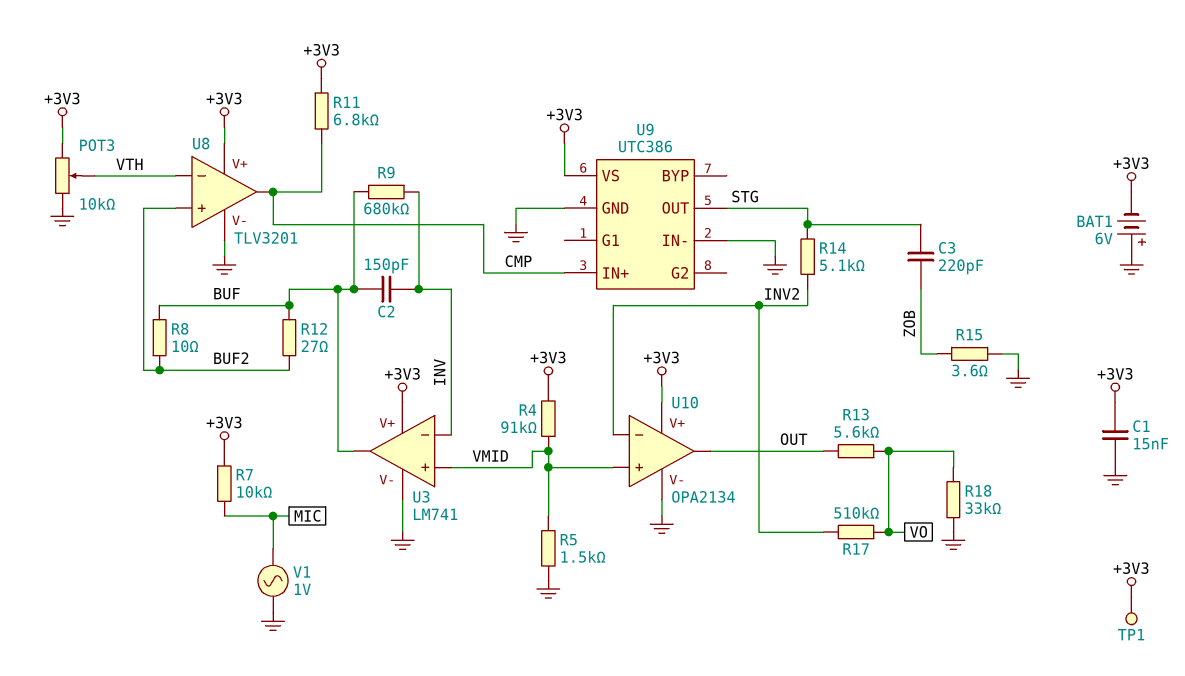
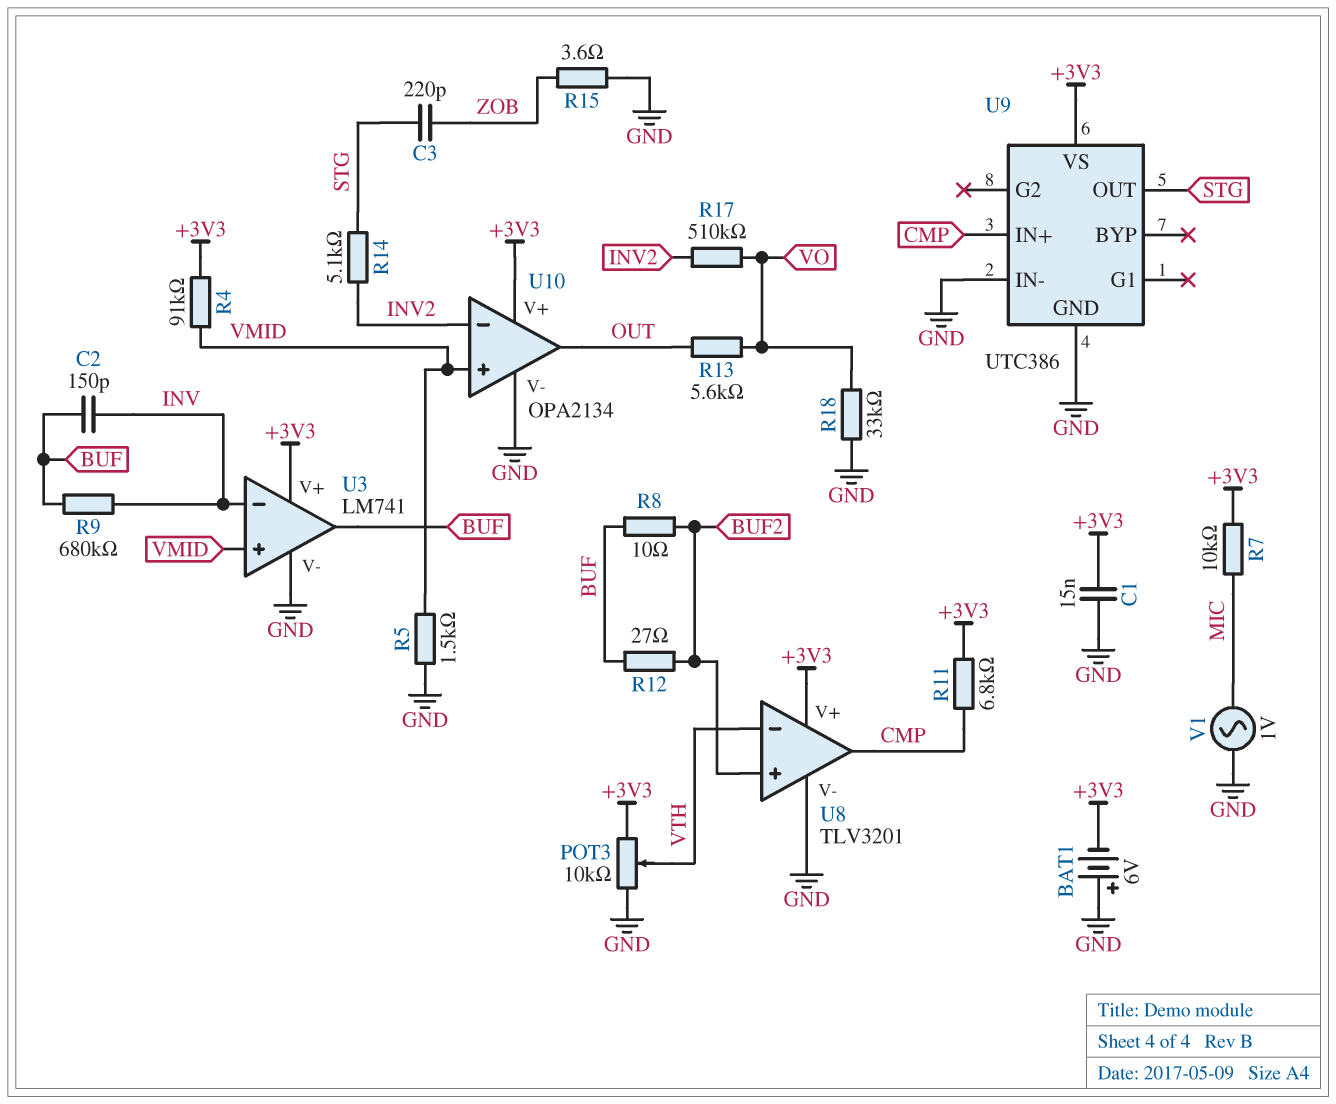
TP1: test point (+3V3) -> none

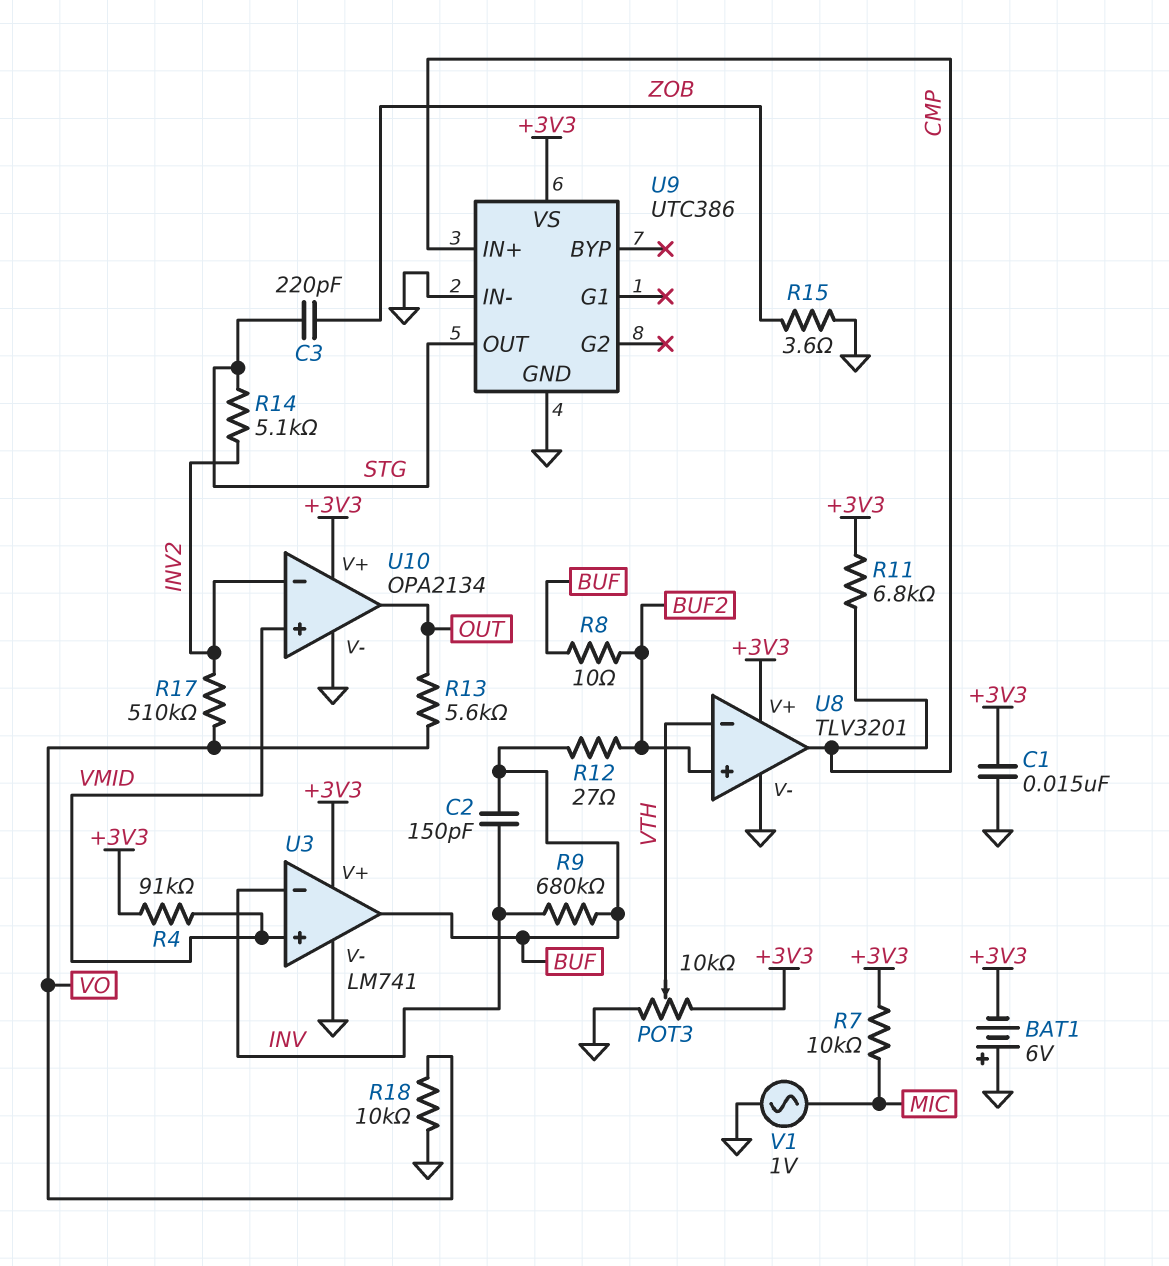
R5: 1.5k (GND, VMID) -> none
R18: 33k (GND, VO) -> 10k (GND, VO)

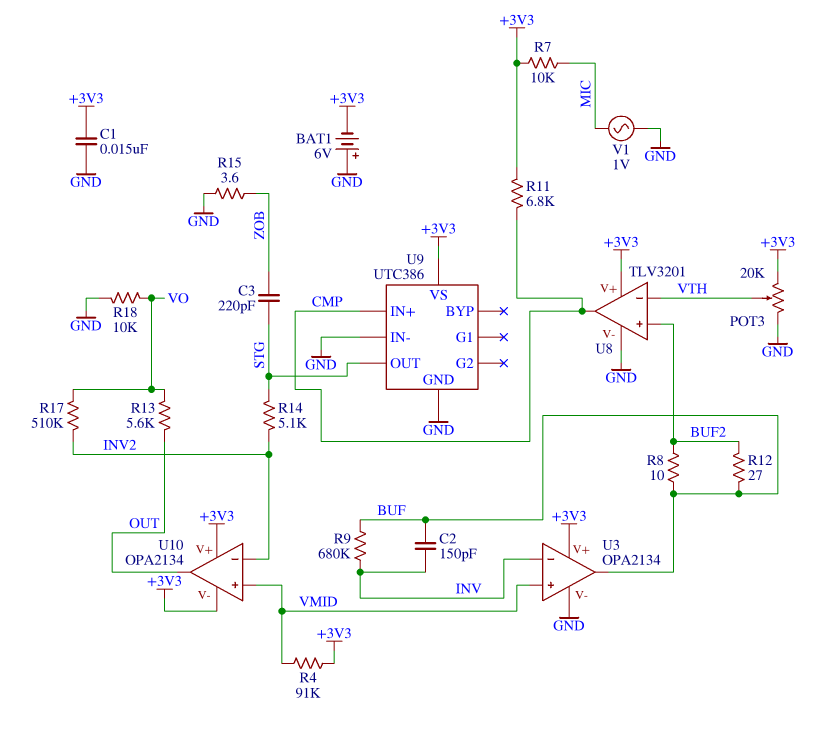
POT3: 10k (+3V3, GND, wiper VTH) -> 20k (+3V3, GND, wiper VTH)
U3: LM741 -> OPA2134
U10 pin V-: GND -> +3V3

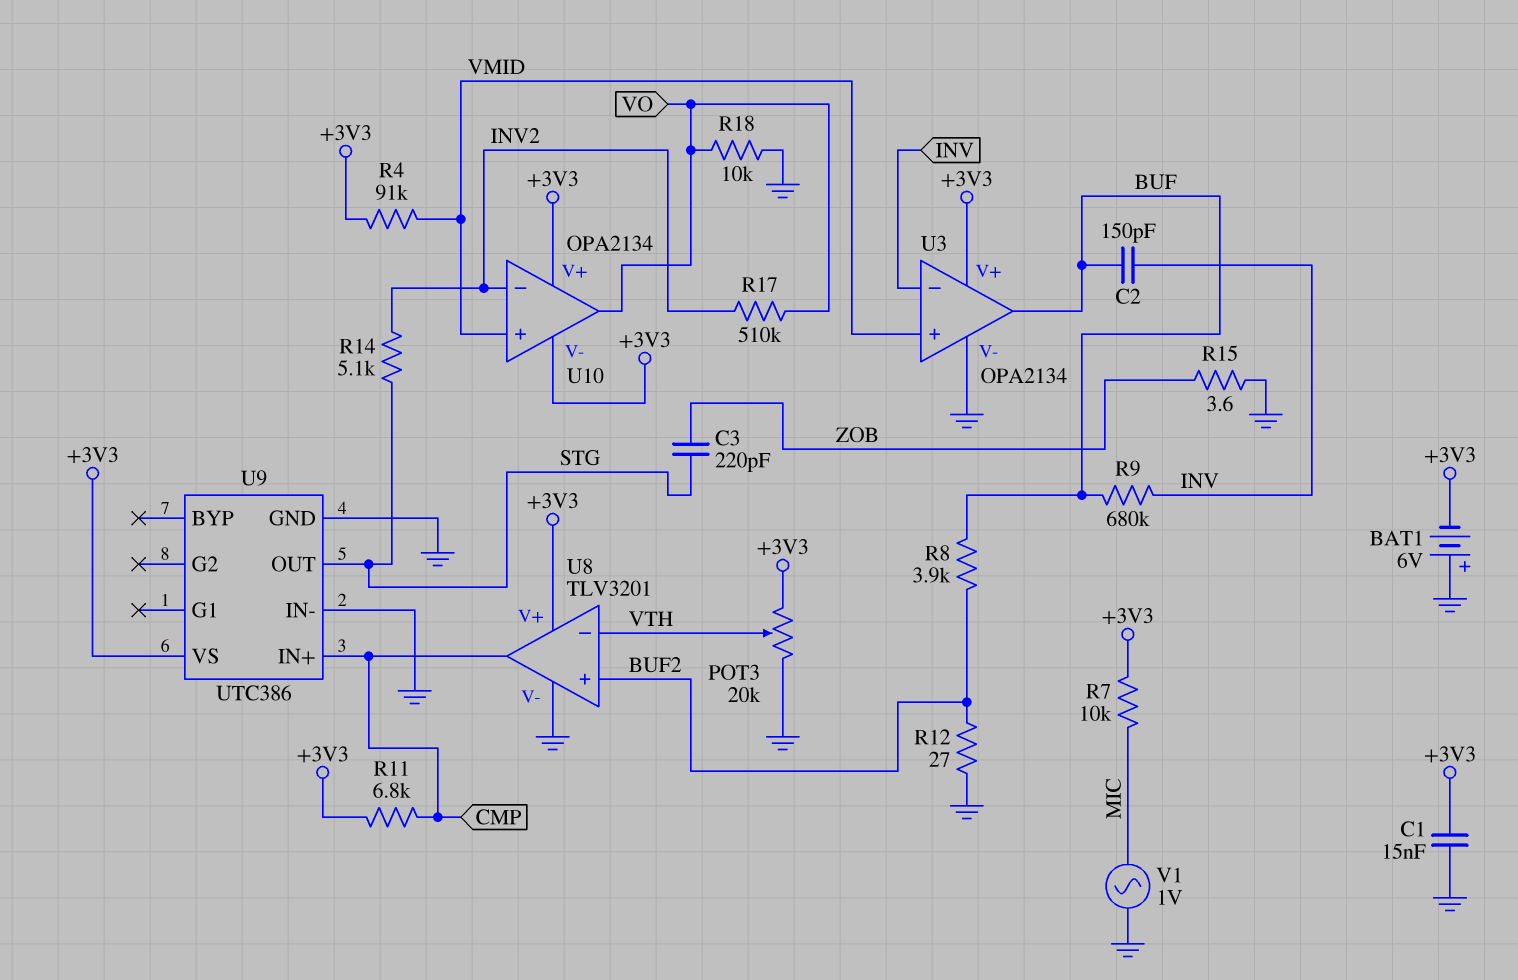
R8: 10 (BUF, BUF2) -> 3.9k (BUF, BUF2)
R12: 27 (BUF, BUF2) -> 27 (BUF2, GND)
R13: 5.6k (OUT, VO) -> none
U10 pin out: OUT -> VO

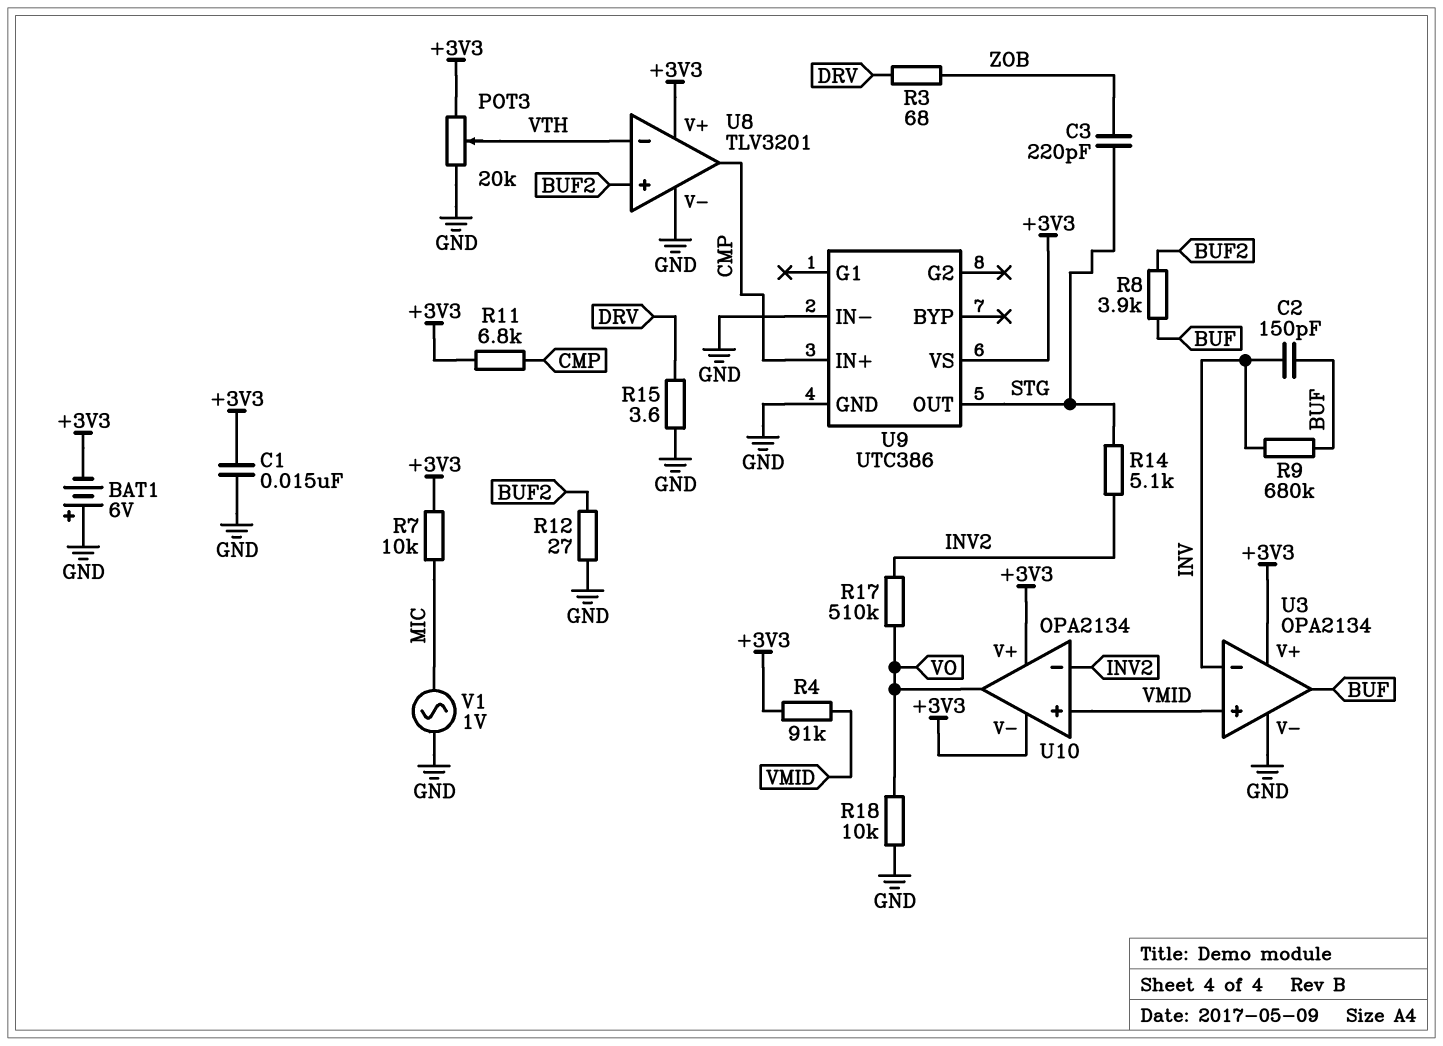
R3: none -> 68 (DRV, ZOB)
R15: 3.6 (GND, ZOB) -> 3.6 (DRV, GND)

